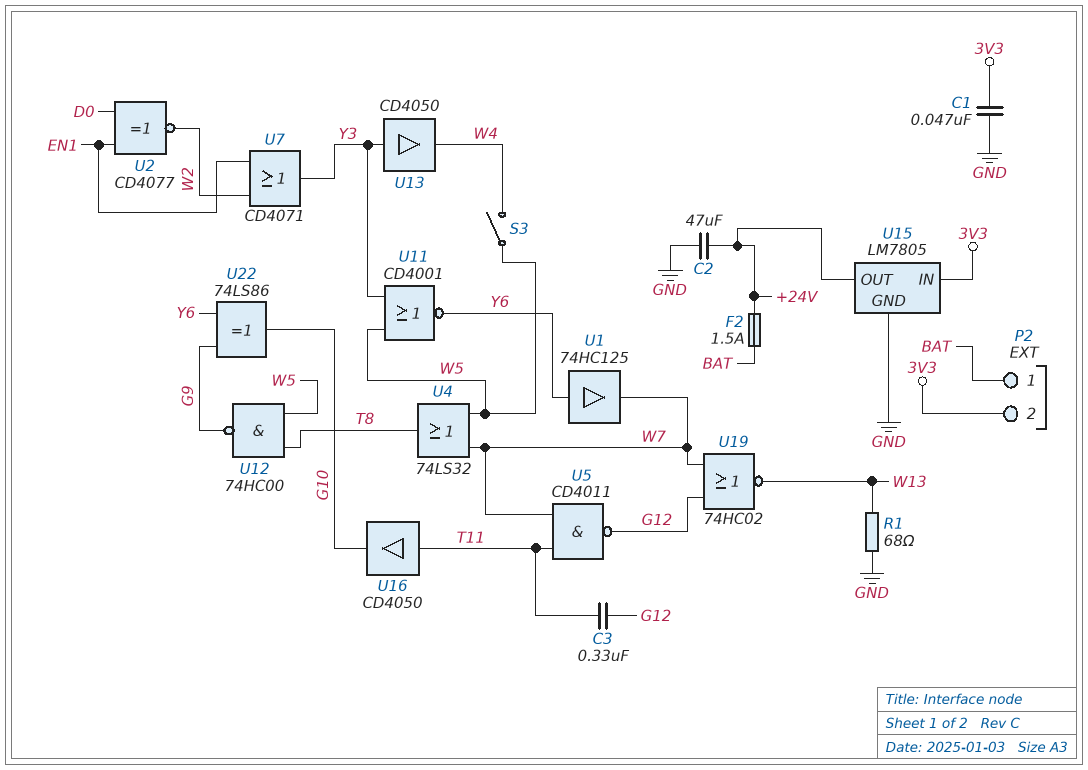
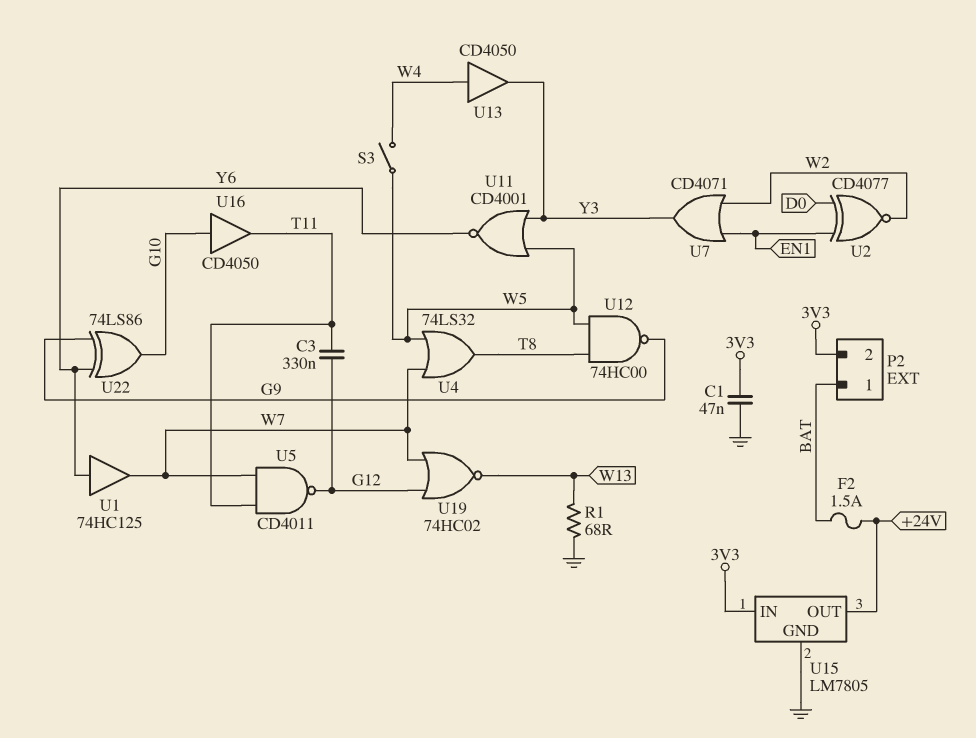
C2: 47uF (+24V, GND) -> none
U13: buffer CD4050 (in Y3, out W4) -> buffer CD4050 (in W4, out Y3)
U16: buffer CD4050 (in T11, out G10) -> buffer CD4050 (in G10, out T11)

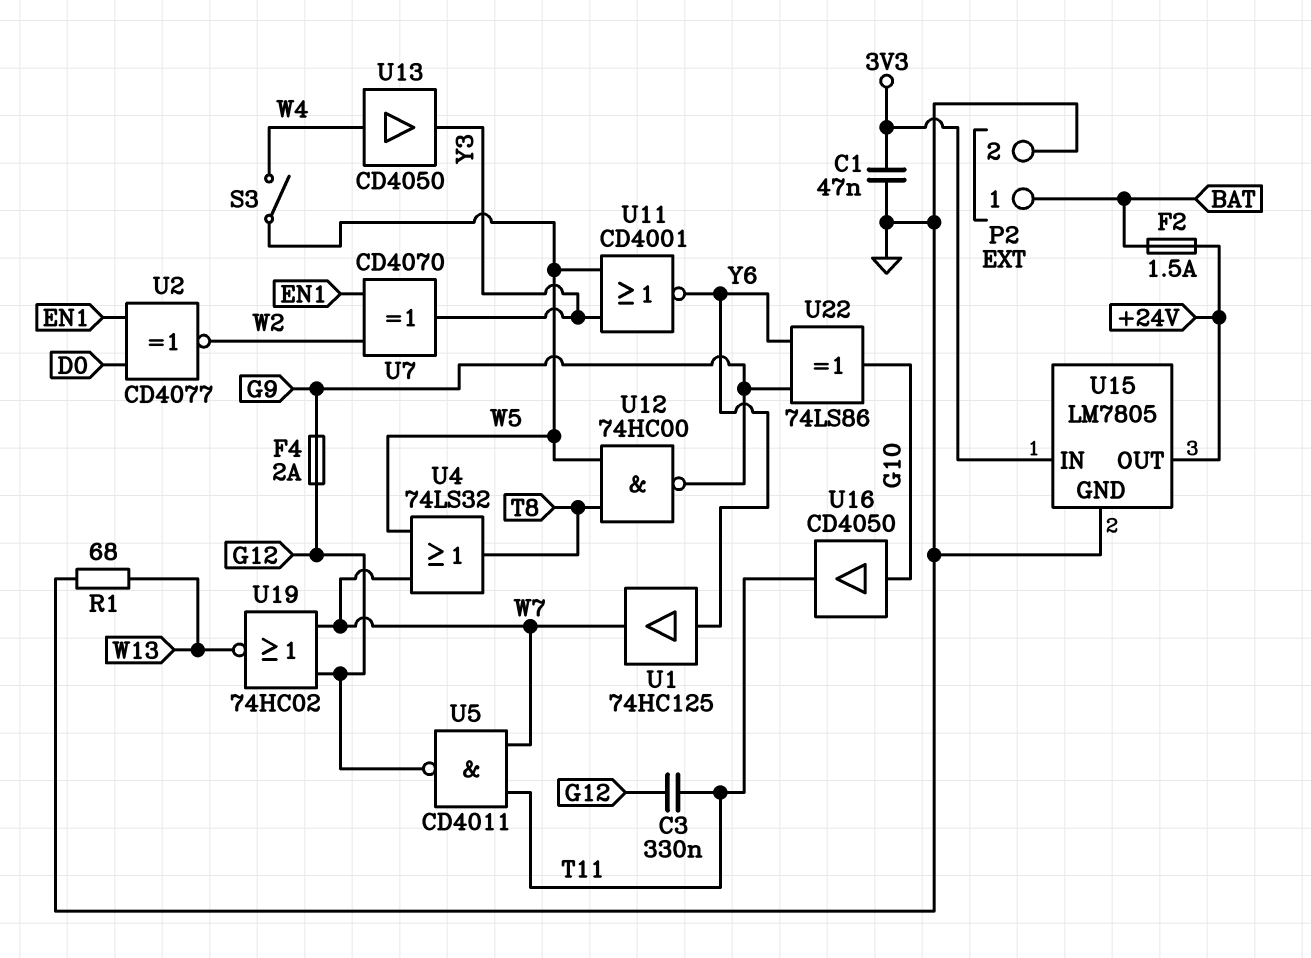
F4: none -> 2A (G9, G12)
P2 pin 2: 3V3 -> GND
U7: OR CD4071 (in EN1, in W2, out Y3) -> XOR CD4070 (in EN1, in W2, out Y3)

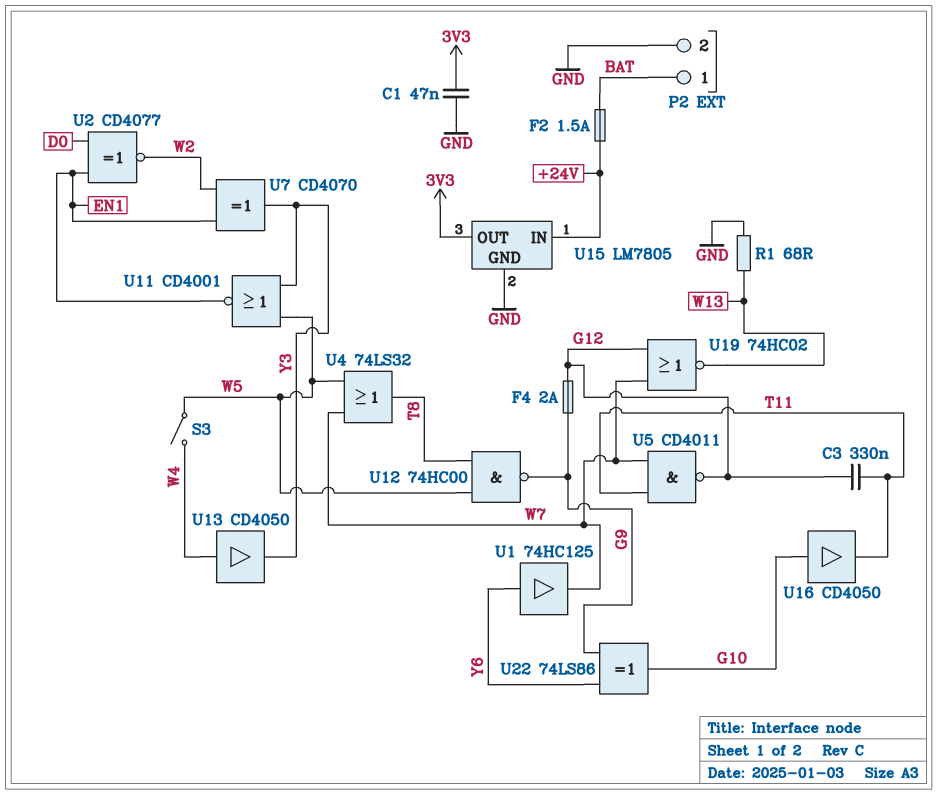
U11: NOR CD4001 (in W5, in Y3, out Y6) -> NOR CD4001 (in W5, in Y3, out EN1)
U15 pin IN: 3V3 -> +24V
U15 pin OUT: +24V -> 3V3

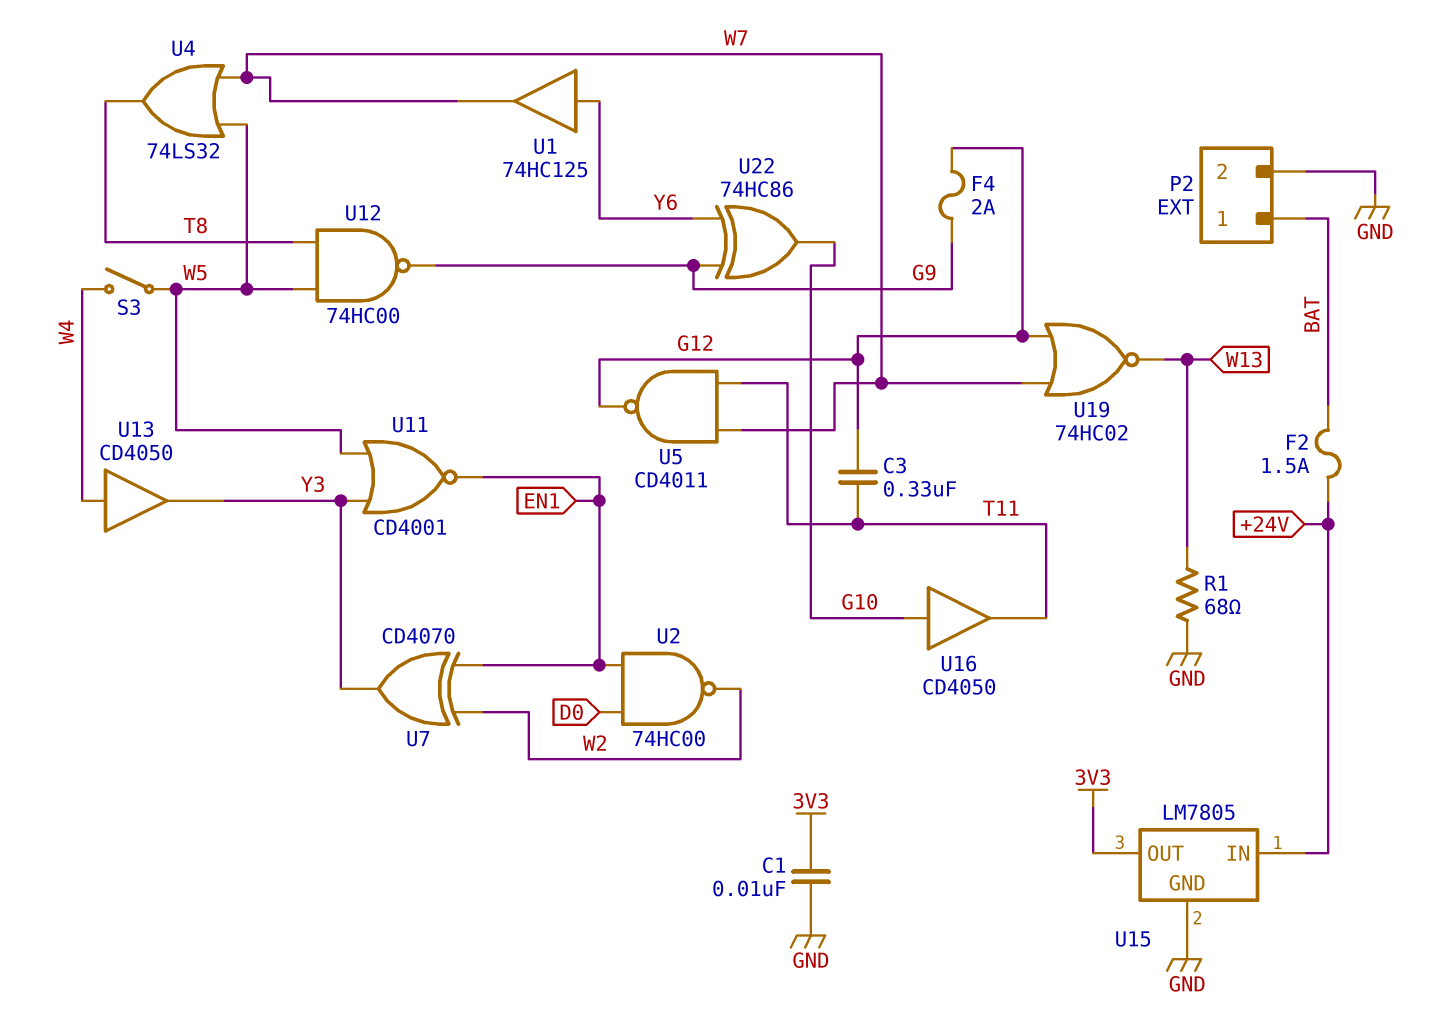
C1: 47nF (3V3, GND) -> 10nF (3V3, GND)
U2: XNOR CD4077 (in D0, in EN1, out W2) -> NAND 74HC00 (in D0, in EN1, out W2)
U22: XOR 74LS86 (in G9, in Y6, out G10) -> XOR 74HC86 (in G9, in Y6, out G10)

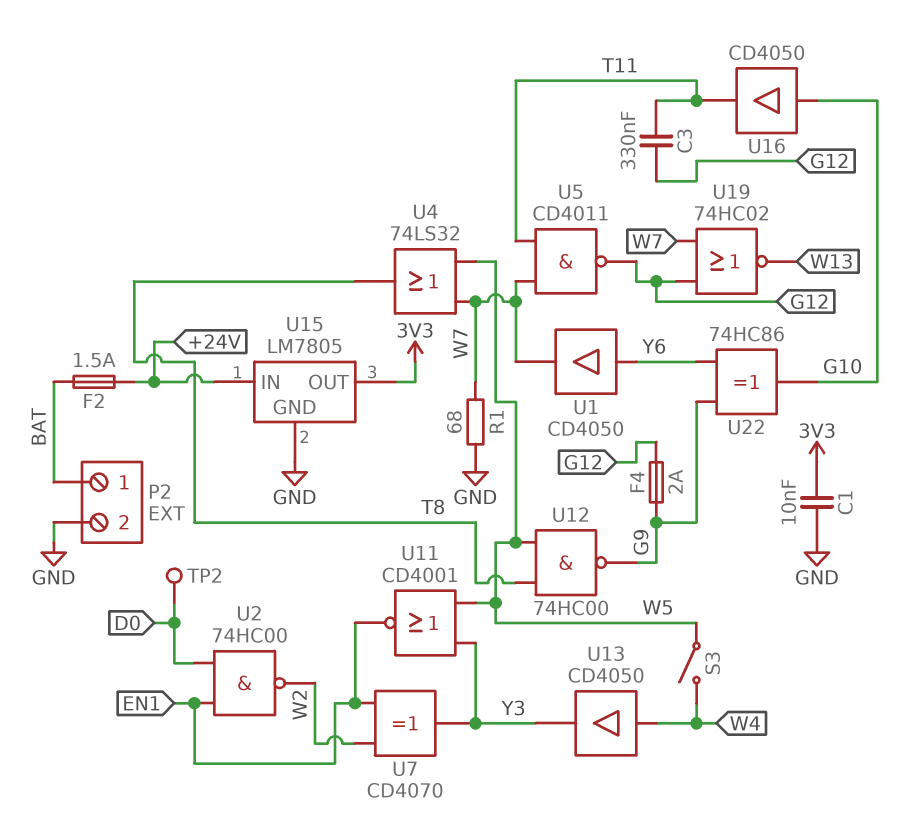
R1: 68 (GND, W13) -> 68 (GND, W7)
TP2: none -> test point (D0)
U1: buffer 74HC125 (in Y6, out W7) -> buffer CD4050 (in Y6, out W7)

